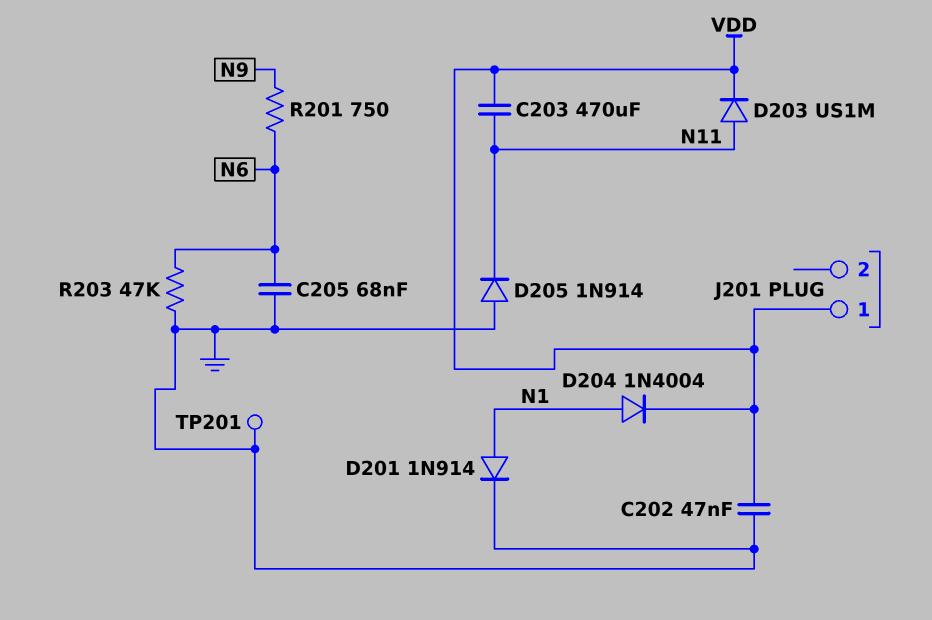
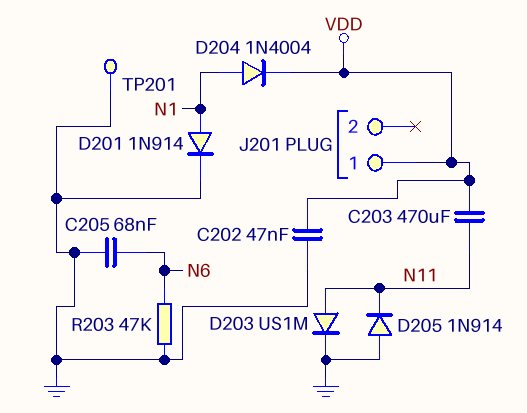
D203: diode US1M (A N11, K VDD) -> diode US1M (A N11, K GND)
R201: 750 (N6, N9) -> none

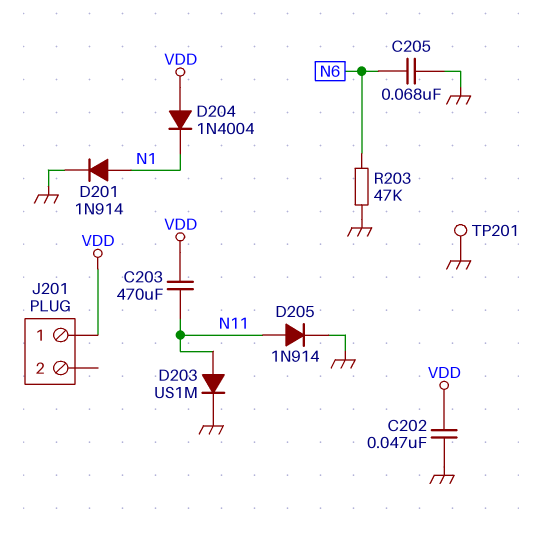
D204: diode 1N4004 (A N1, K VDD) -> diode 1N4004 (A VDD, K N1)
D205: diode 1N914 (A GND, K N11) -> diode 1N914 (A N11, K GND)

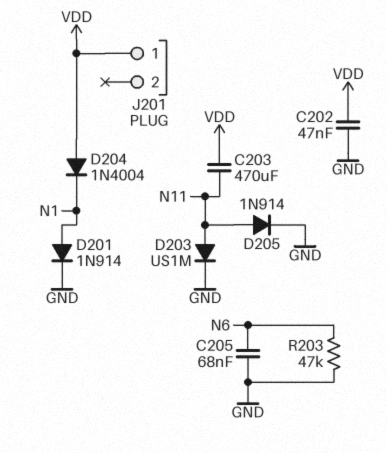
TP201: test point (GND) -> none

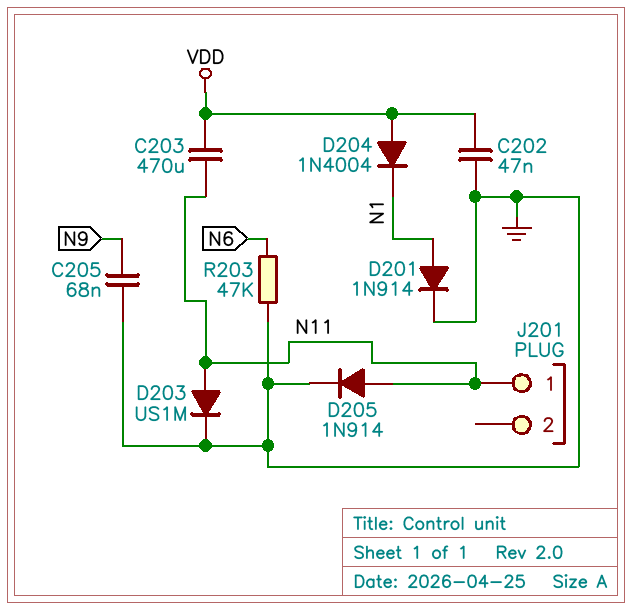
C205: 68nF (GND, N6) -> 68nF (GND, N9)
J201 pin 1: VDD -> N11

